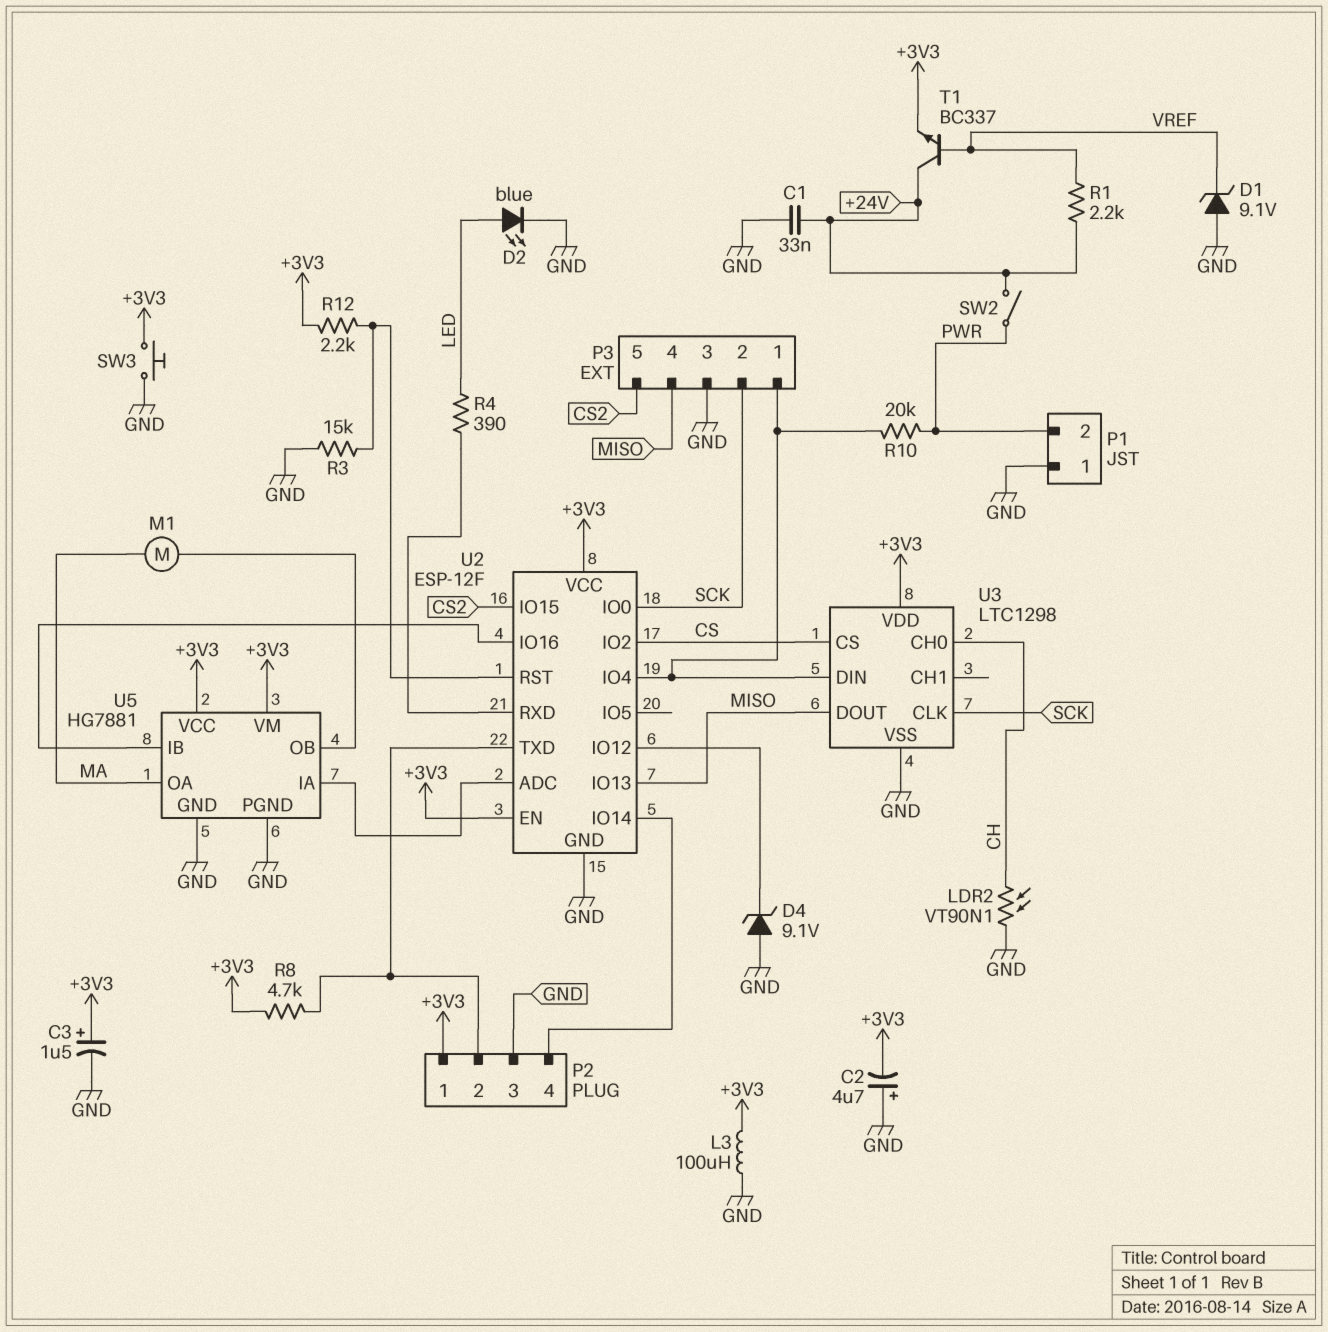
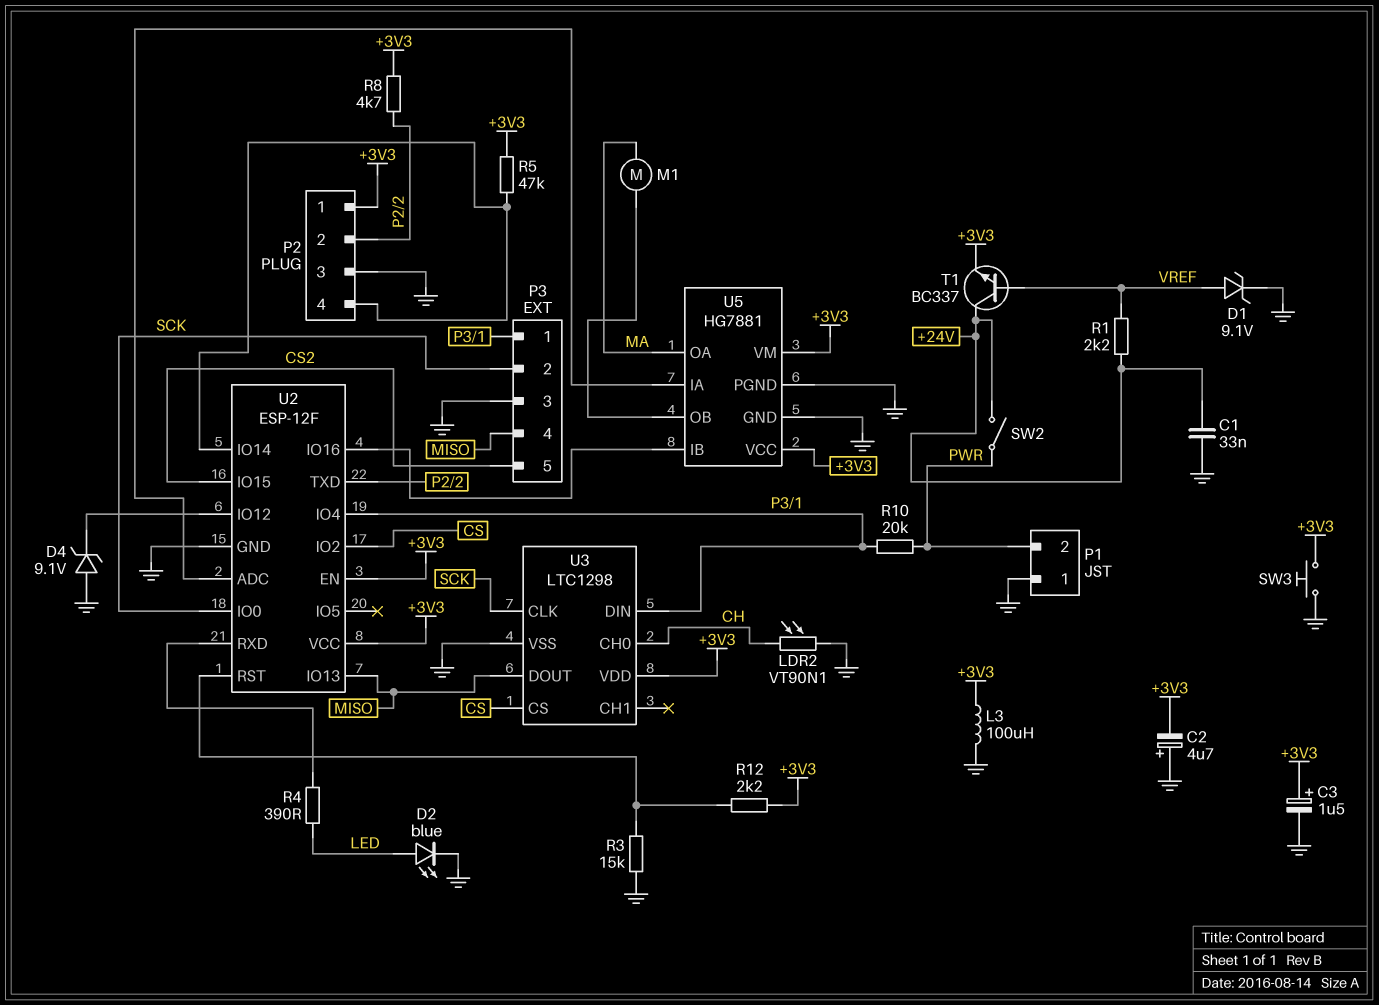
D1: zener 9.1V (A GND, K VREF) -> zener 9.1V (A VREF, K GND)
R5: none -> 47k (+3V3, P2/4)

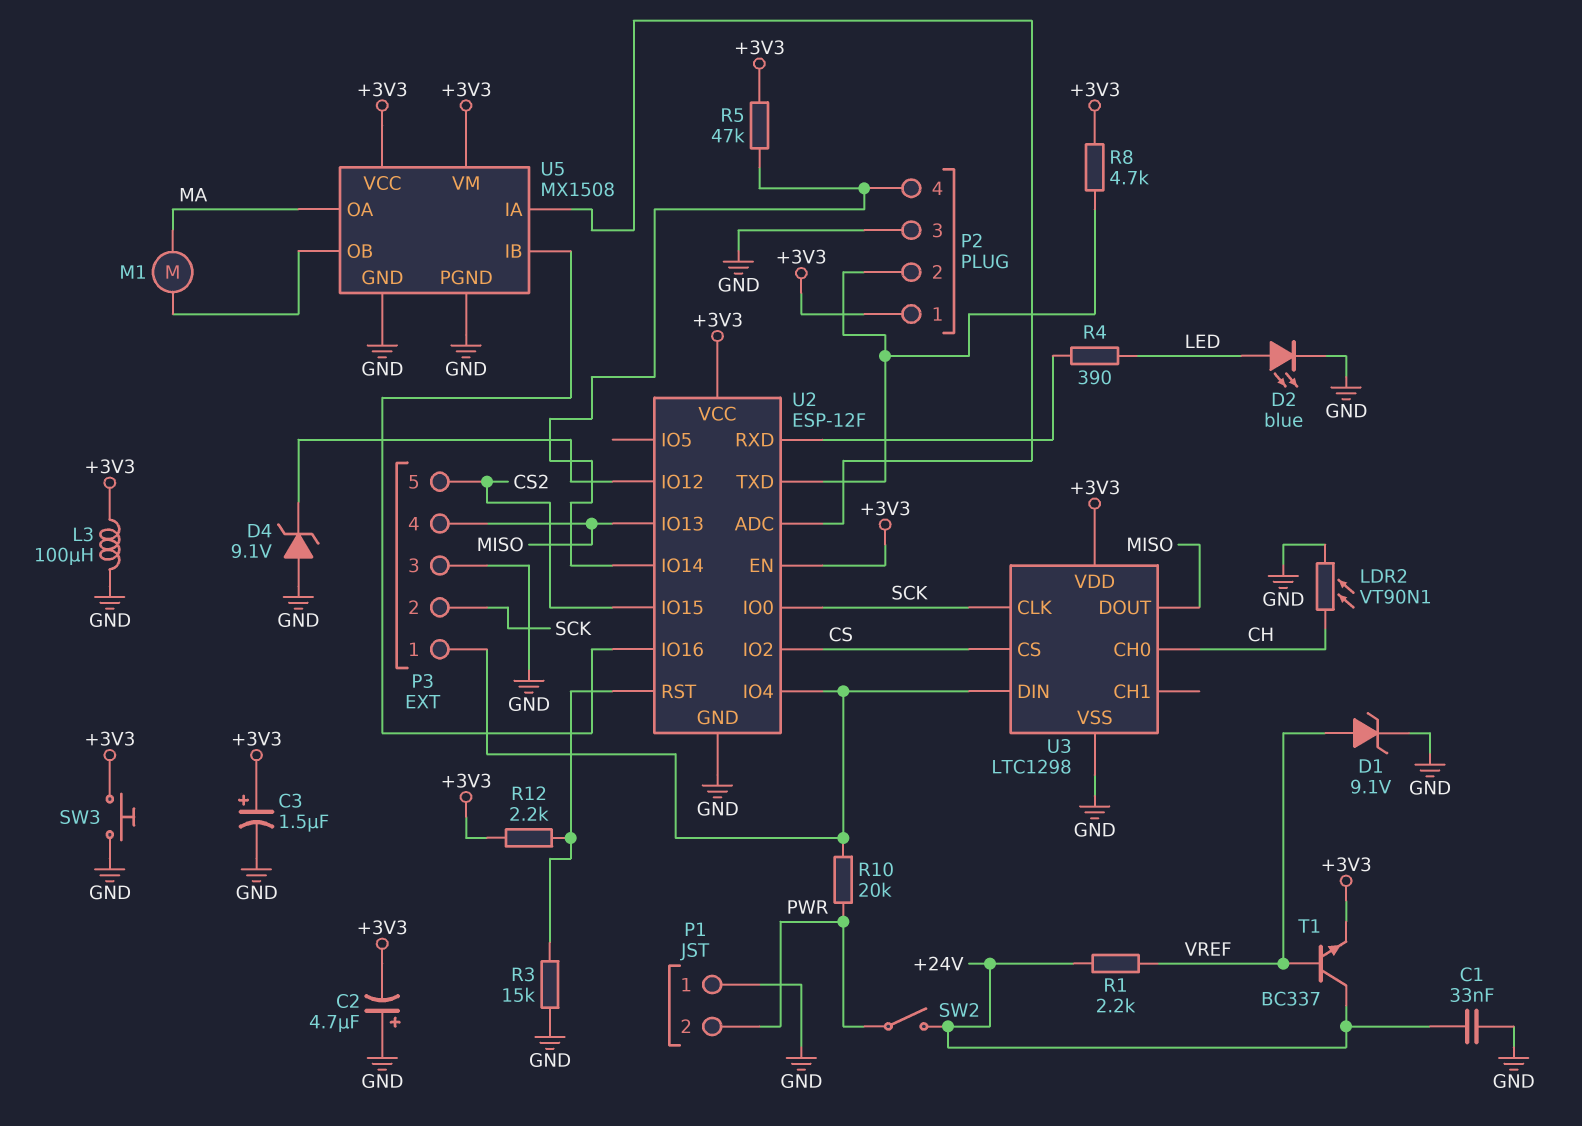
U5: HG7881 -> MX1508

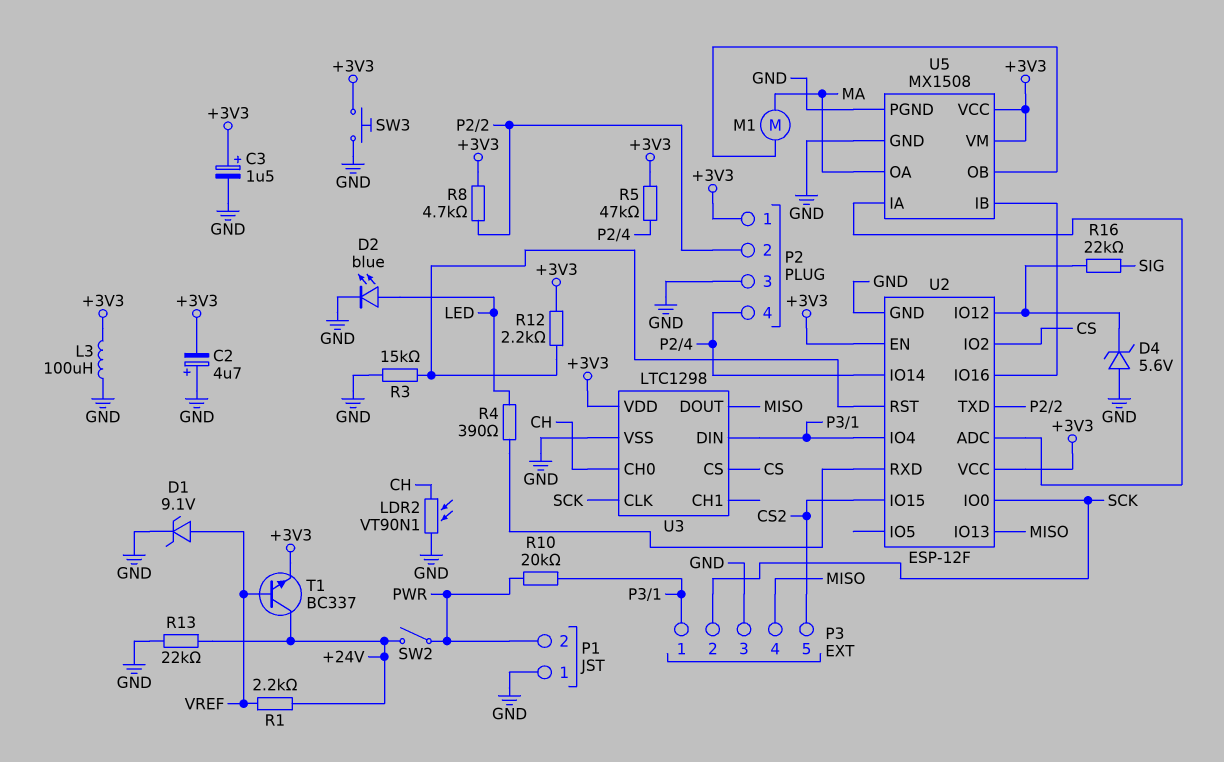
C1: 33nF (+24V, GND) -> none
D4: zener 9.1V (A GND, K U2/IO12) -> zener 5.6V (A GND, K U2/IO12)
R13: none -> 22k (+24V, GND)
R16: none -> 22k (SIG, U2/IO12)

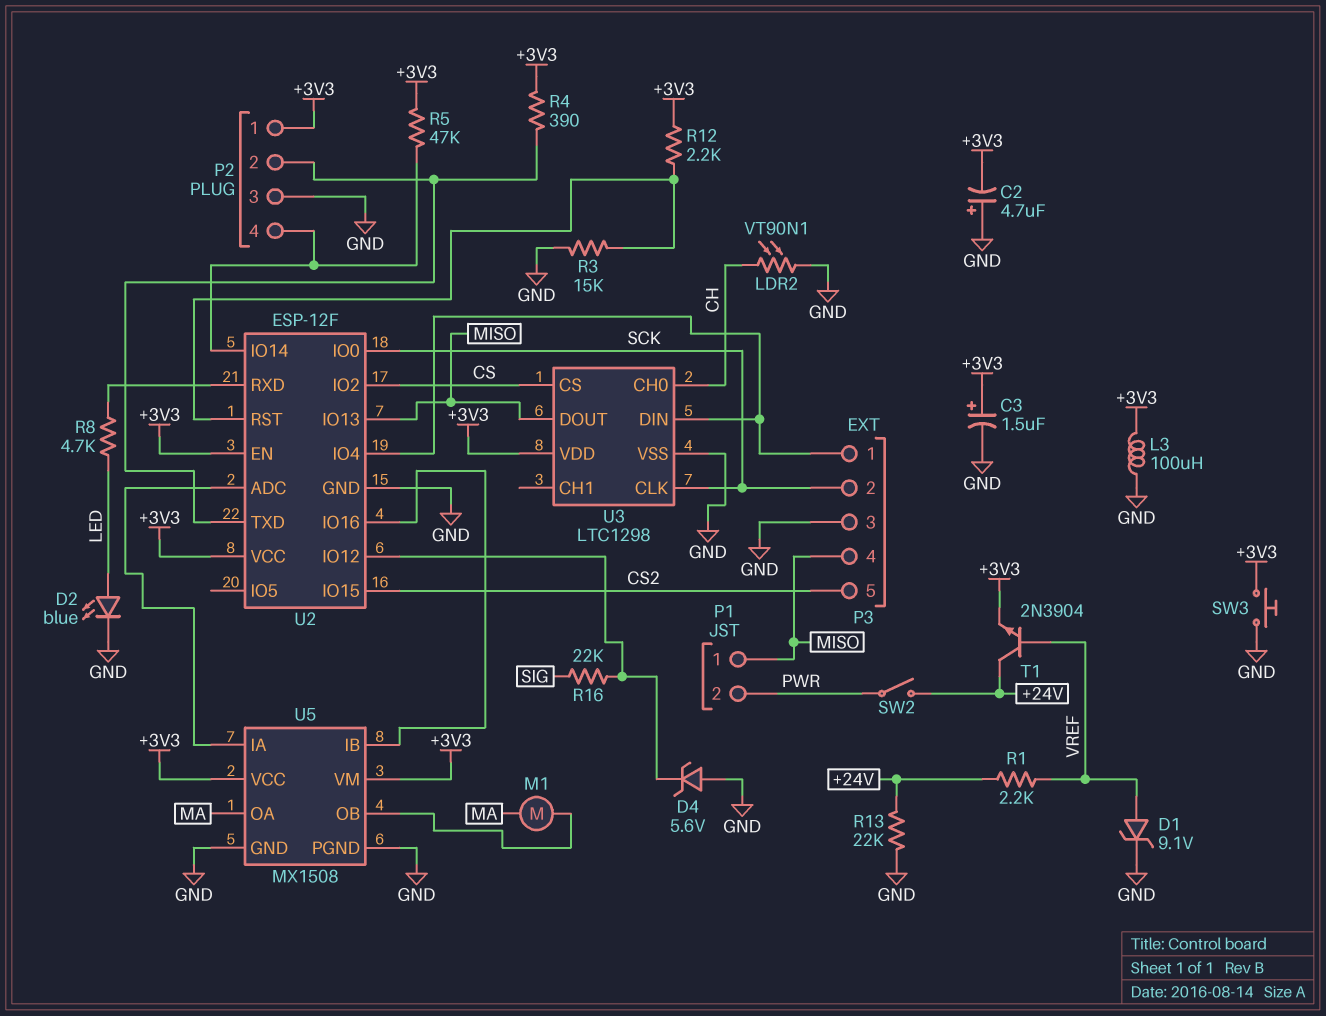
P1 pin 1: GND -> MISO
R4: 390 (LED, U2/RXD) -> 390 (+3V3, P2/2)
R8: 4.7k (+3V3, P2/2) -> 4.7k (LED, U2/RXD)
R10: 20k (P3/1, PWR) -> none
T1: NPN BC337 (B VREF, C +24V, E +3V3) -> NPN 2N3904 (B VREF, C +24V, E +3V3)

